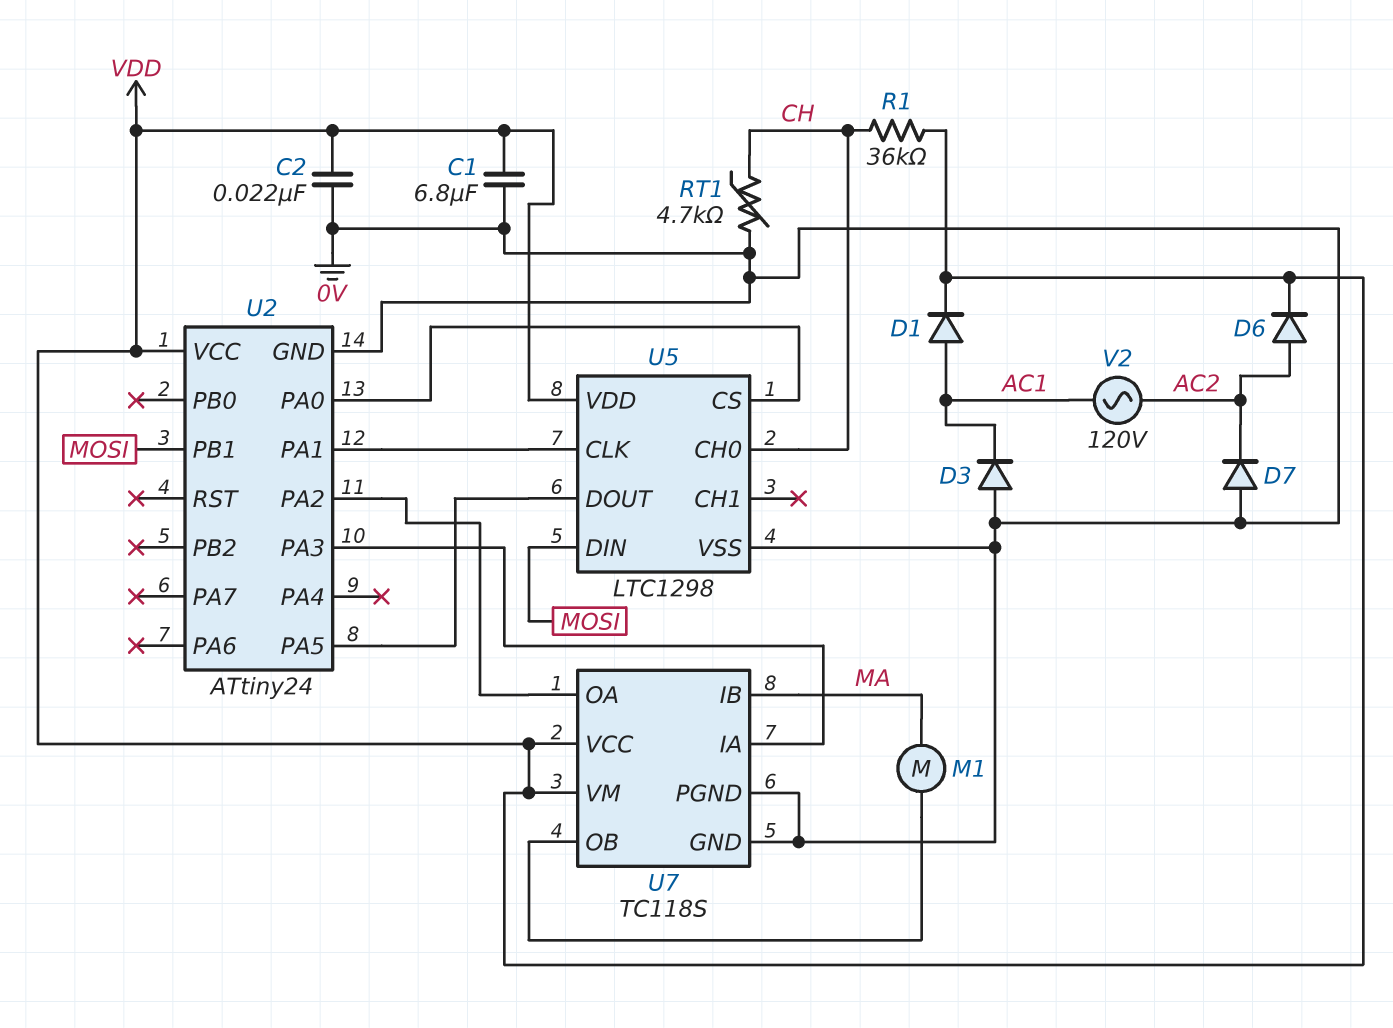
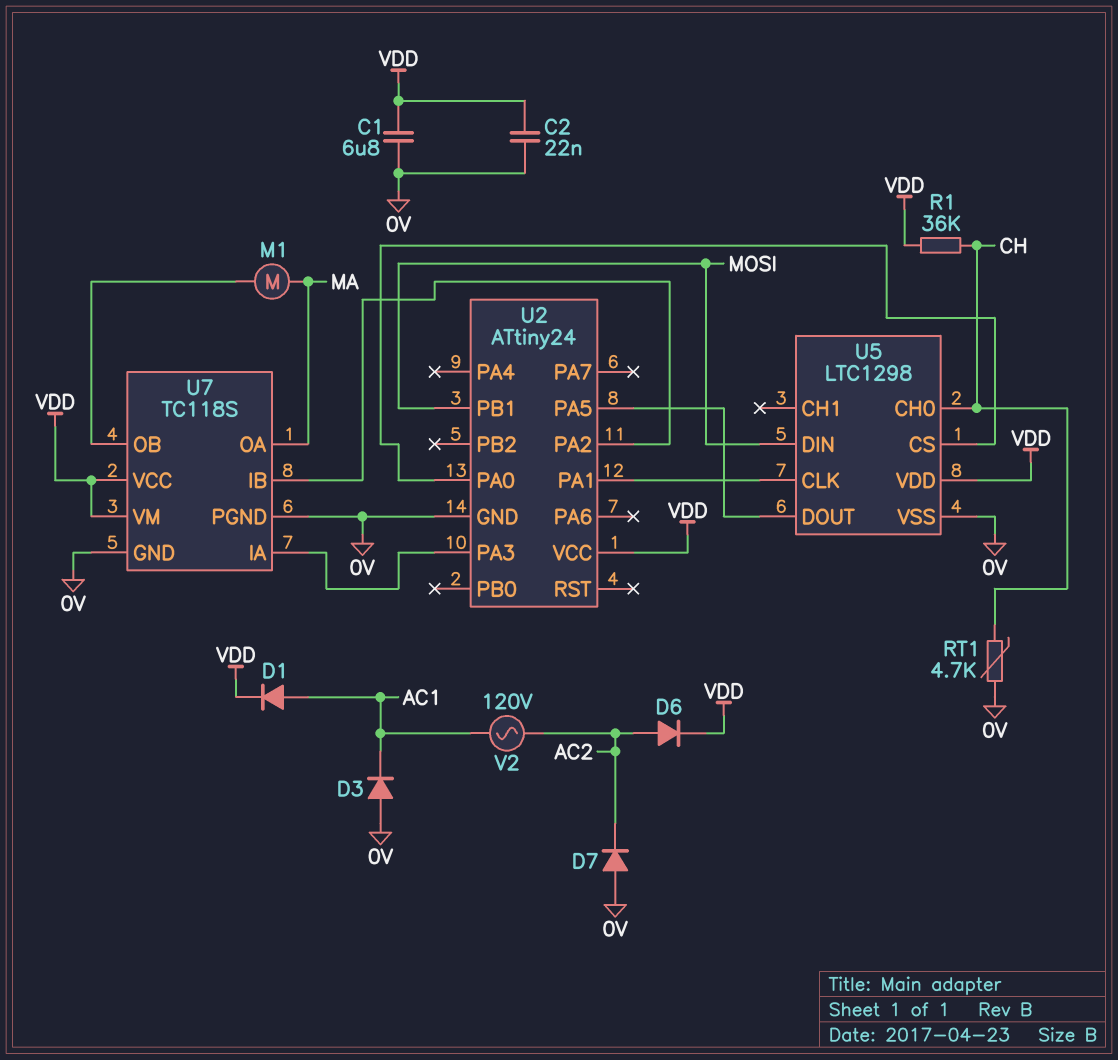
U7 pin IB: MA -> U2/PA2
U7 pin OA: U2/PA2 -> MA

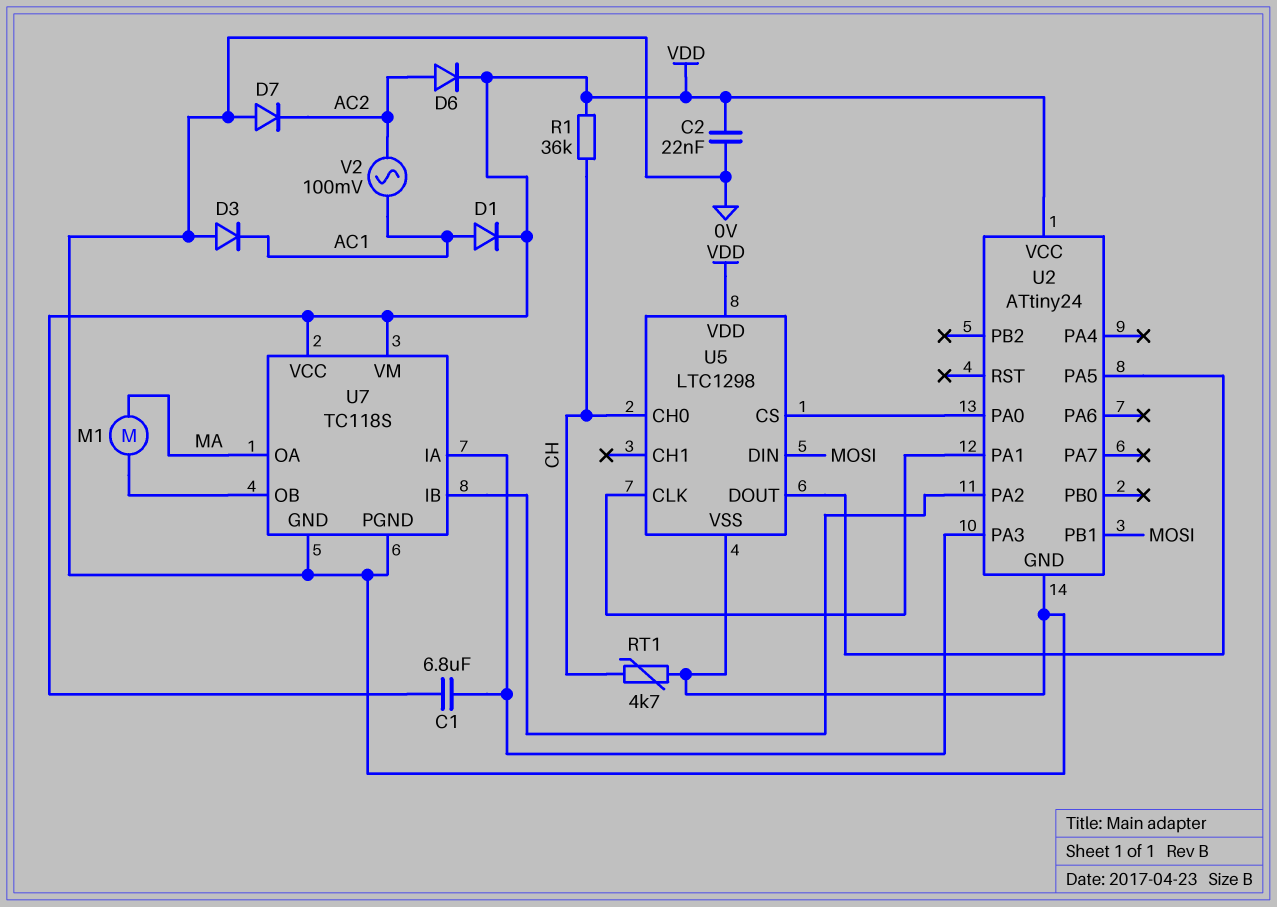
C1: 6.8uF (0V, VDD) -> 6.8uF (U2/PA3, VDD)
V2: AC 120V (AC1, AC2) -> AC 100mV (AC1, AC2)

